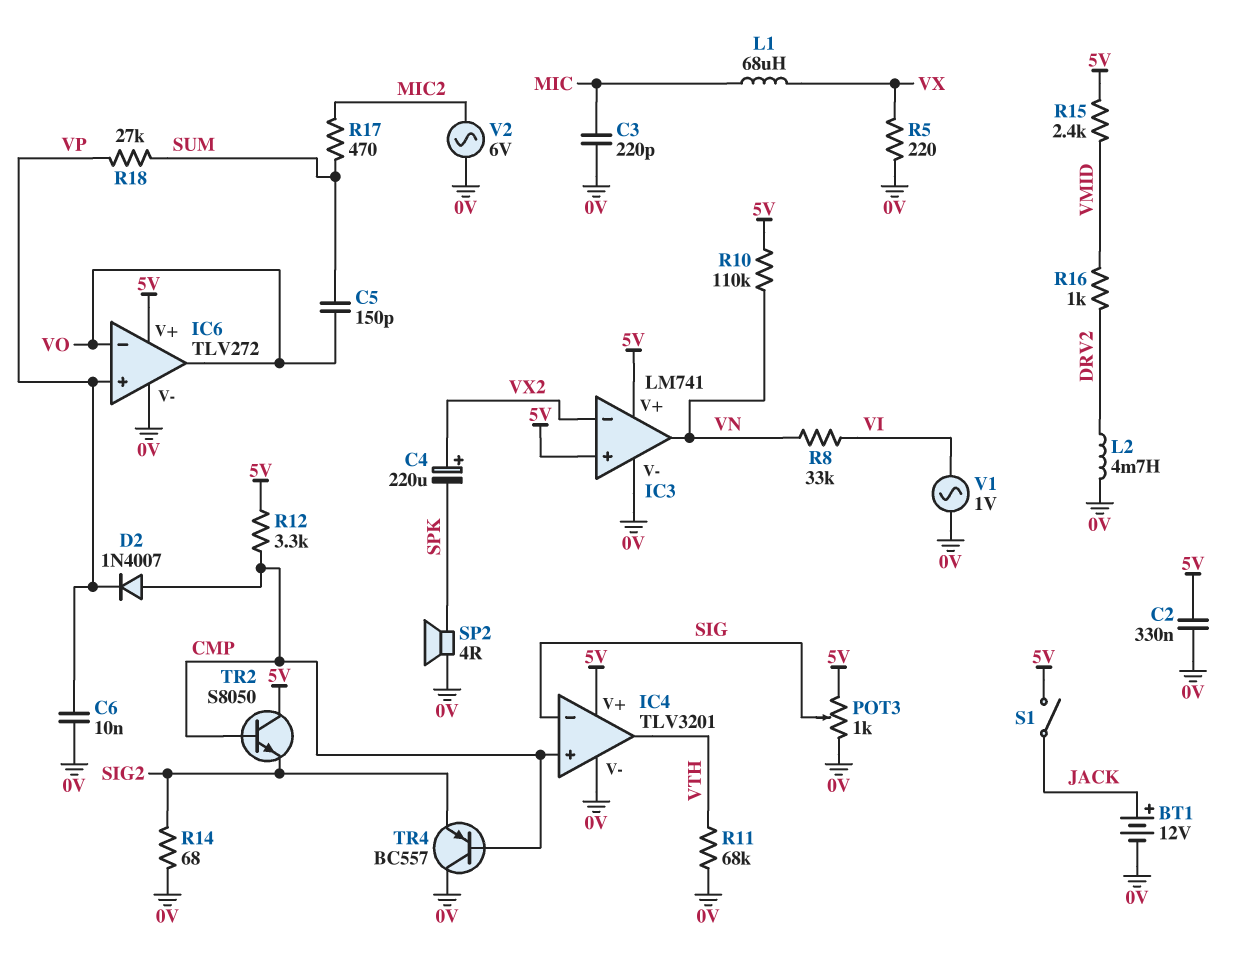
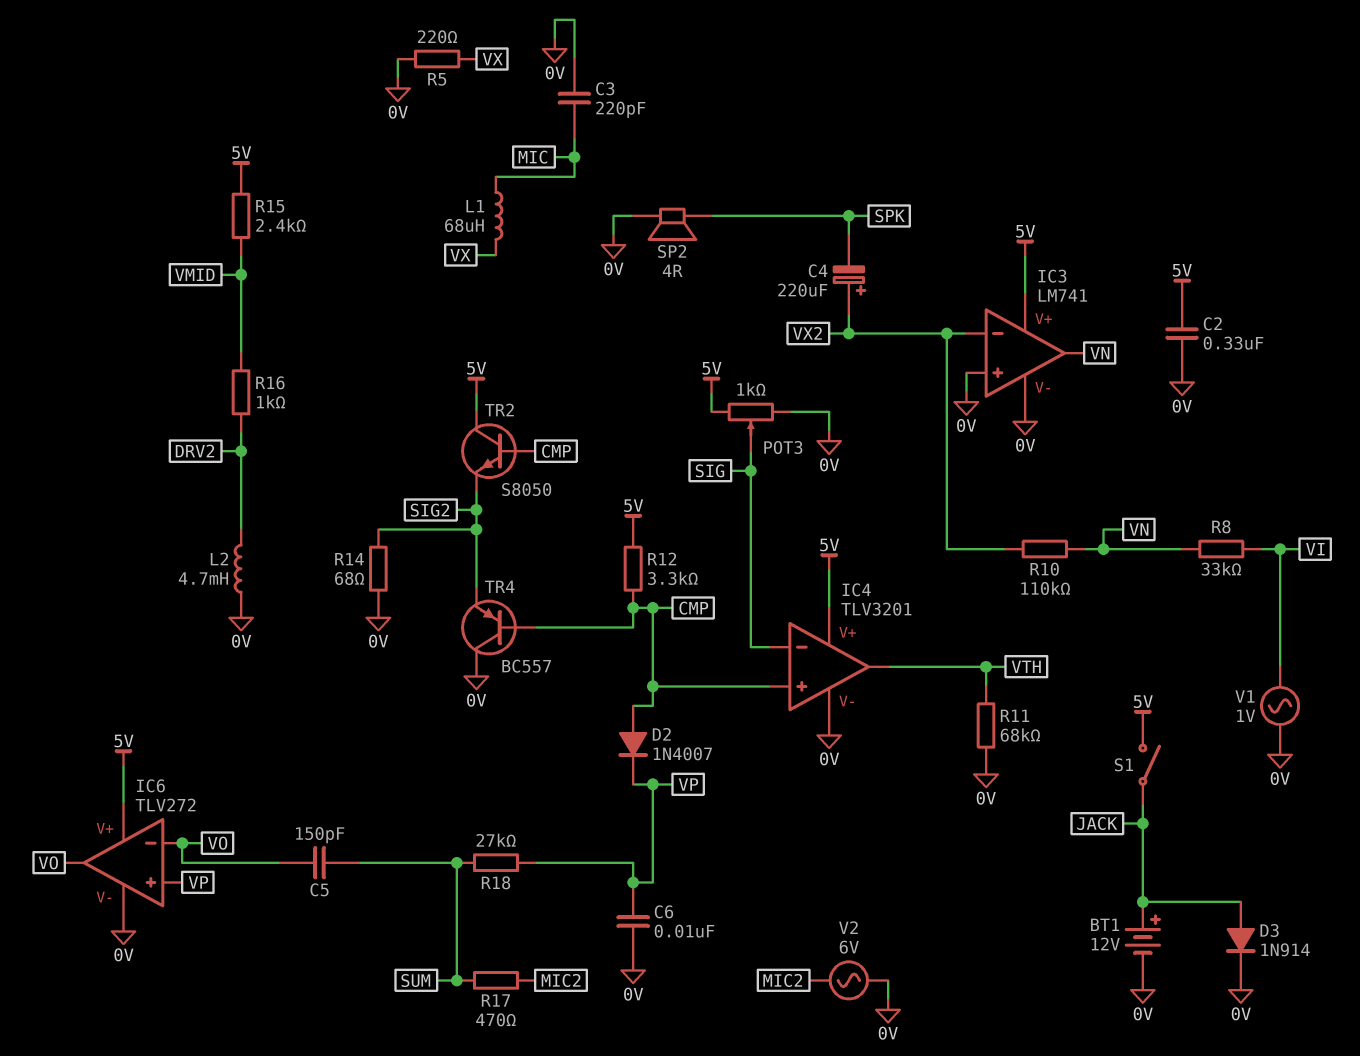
D3: none -> diode 1N914 (A JACK, K 0V)
IC3 pin in+: 5V -> 0V
R10: 110k (5V, VN) -> 110k (VN, VX2)

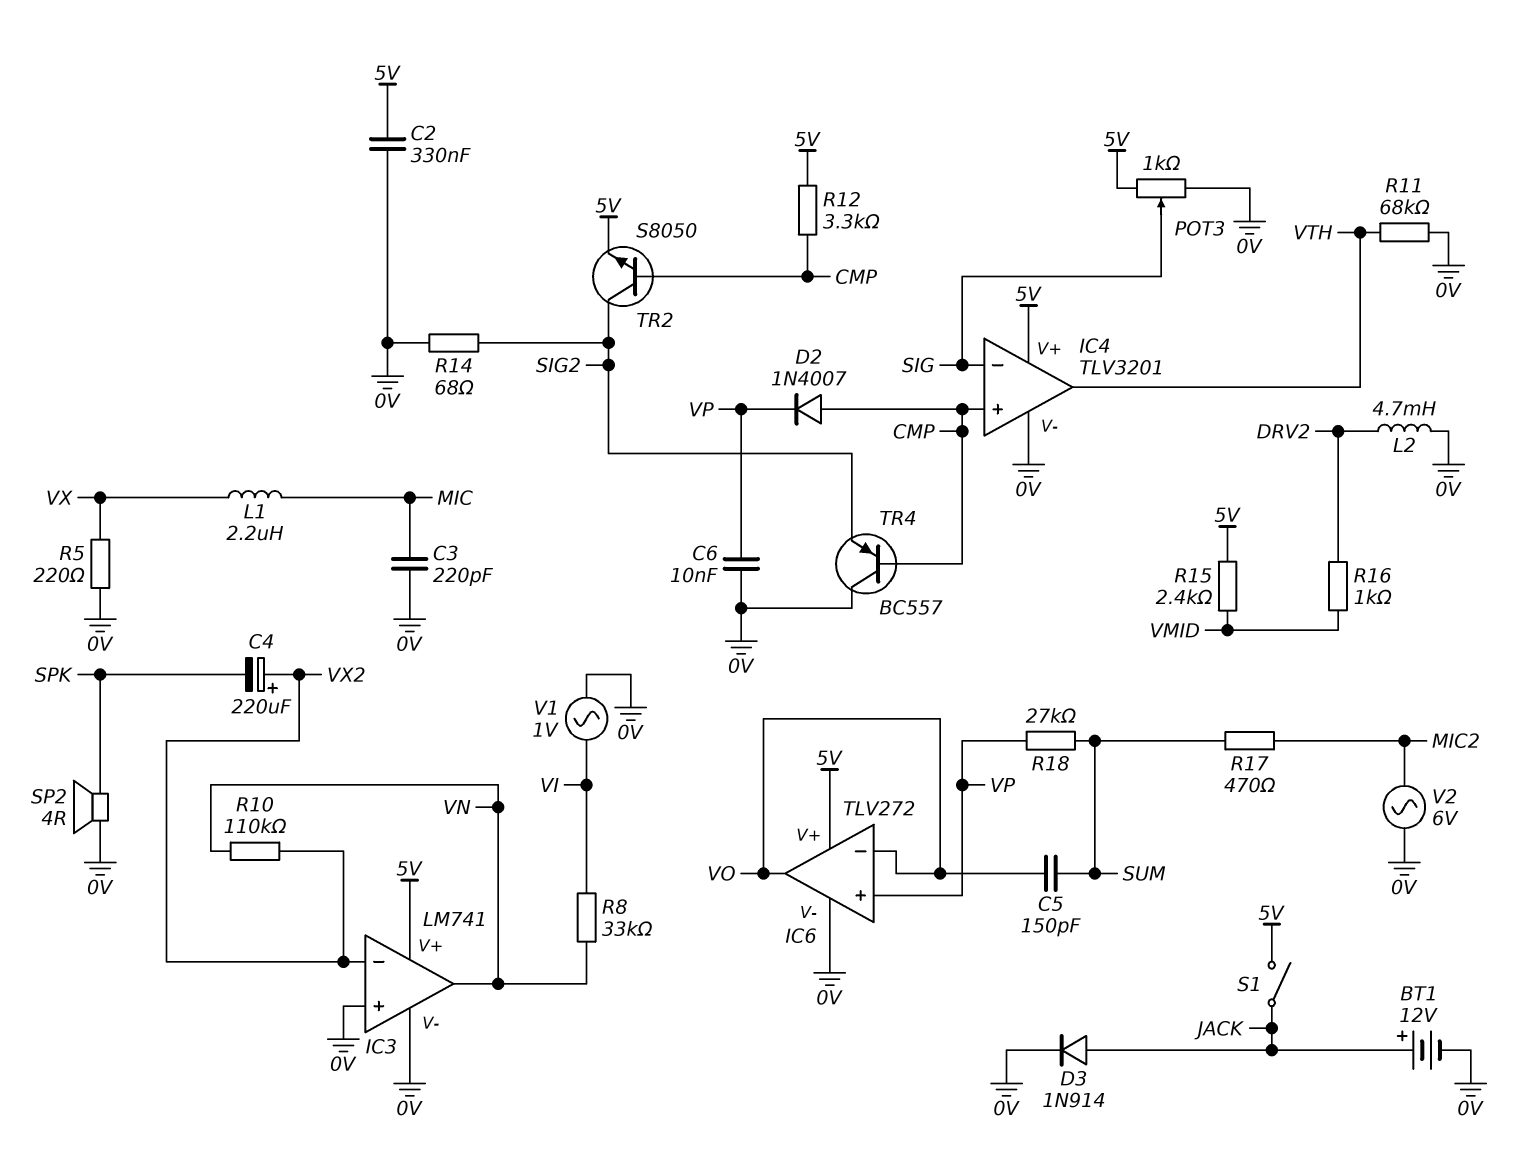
L1: 68uH (MIC, VX) -> 2.2uH (MIC, VX)
TR2: NPN S8050 (B CMP, C 5V, E SIG2) -> NPN S8050 (B CMP, C SIG2, E 5V)

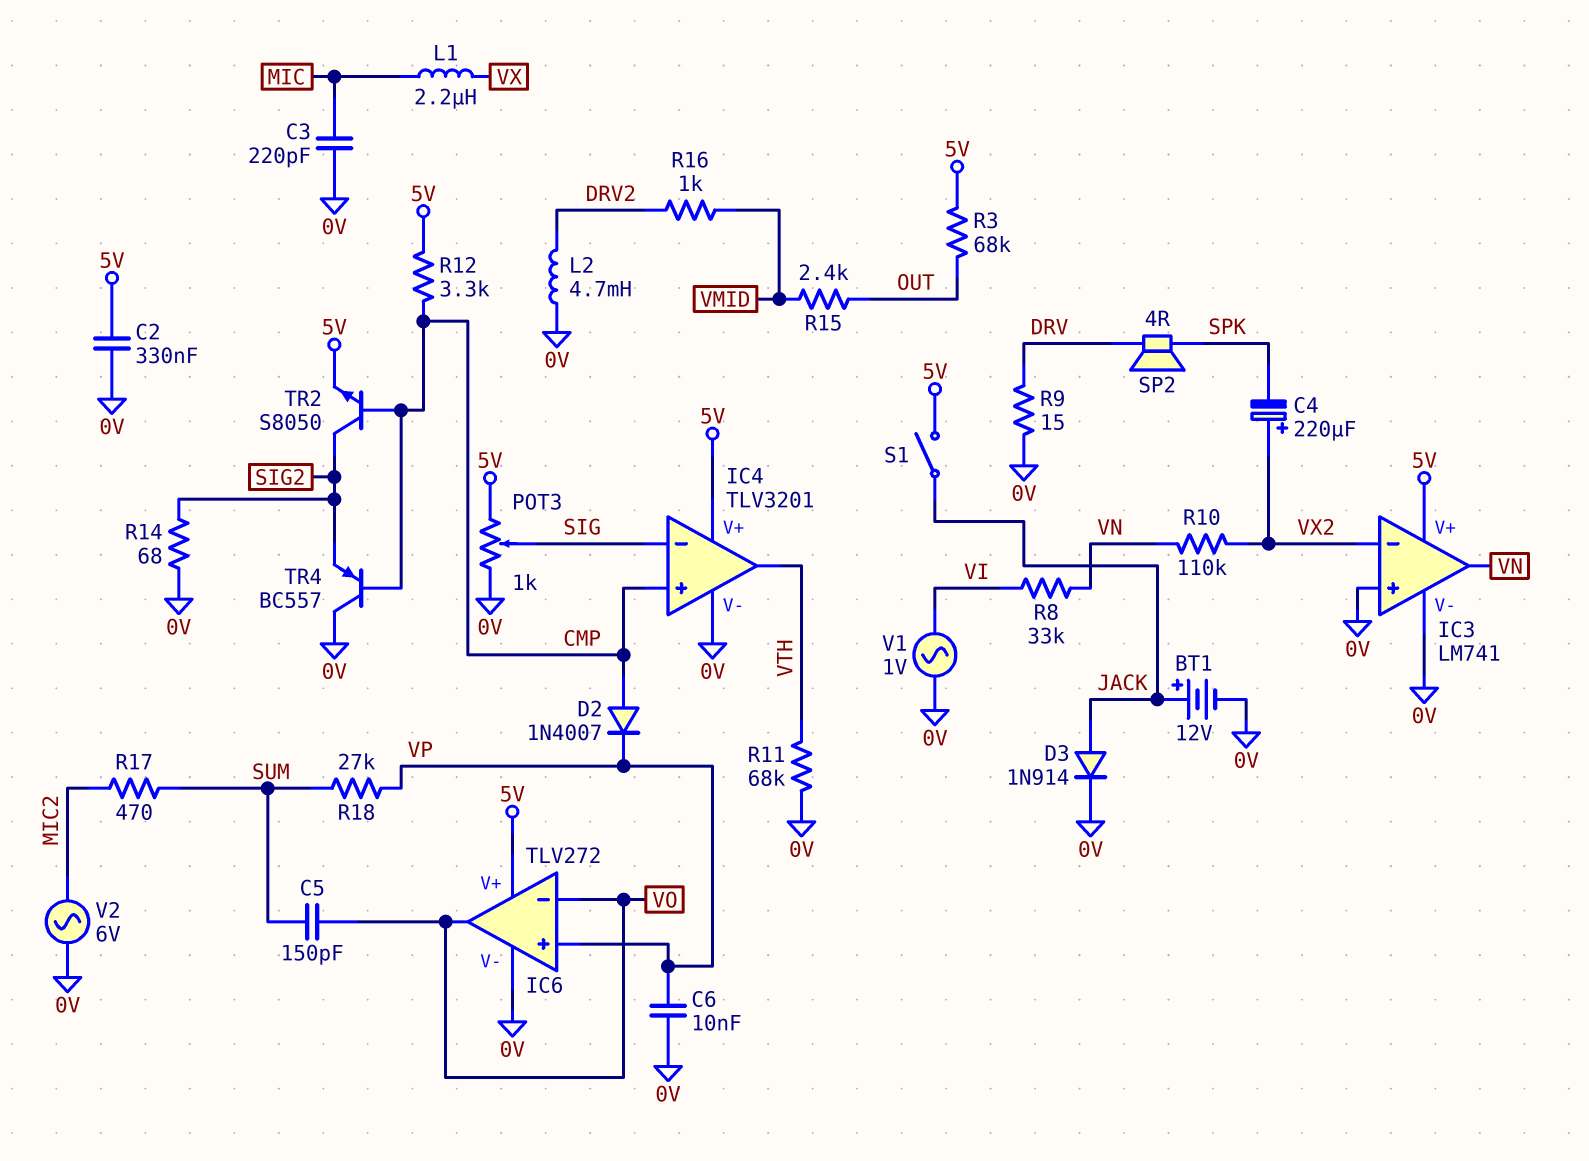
R3: none -> 68k (5V, OUT)
R5: 220 (0V, VX) -> none
R9: none -> 15 (0V, DRV)
R15: 2.4k (5V, VMID) -> 2.4k (OUT, VMID)
SP2: speaker 4R (0V, SPK) -> speaker 4R (DRV, SPK)

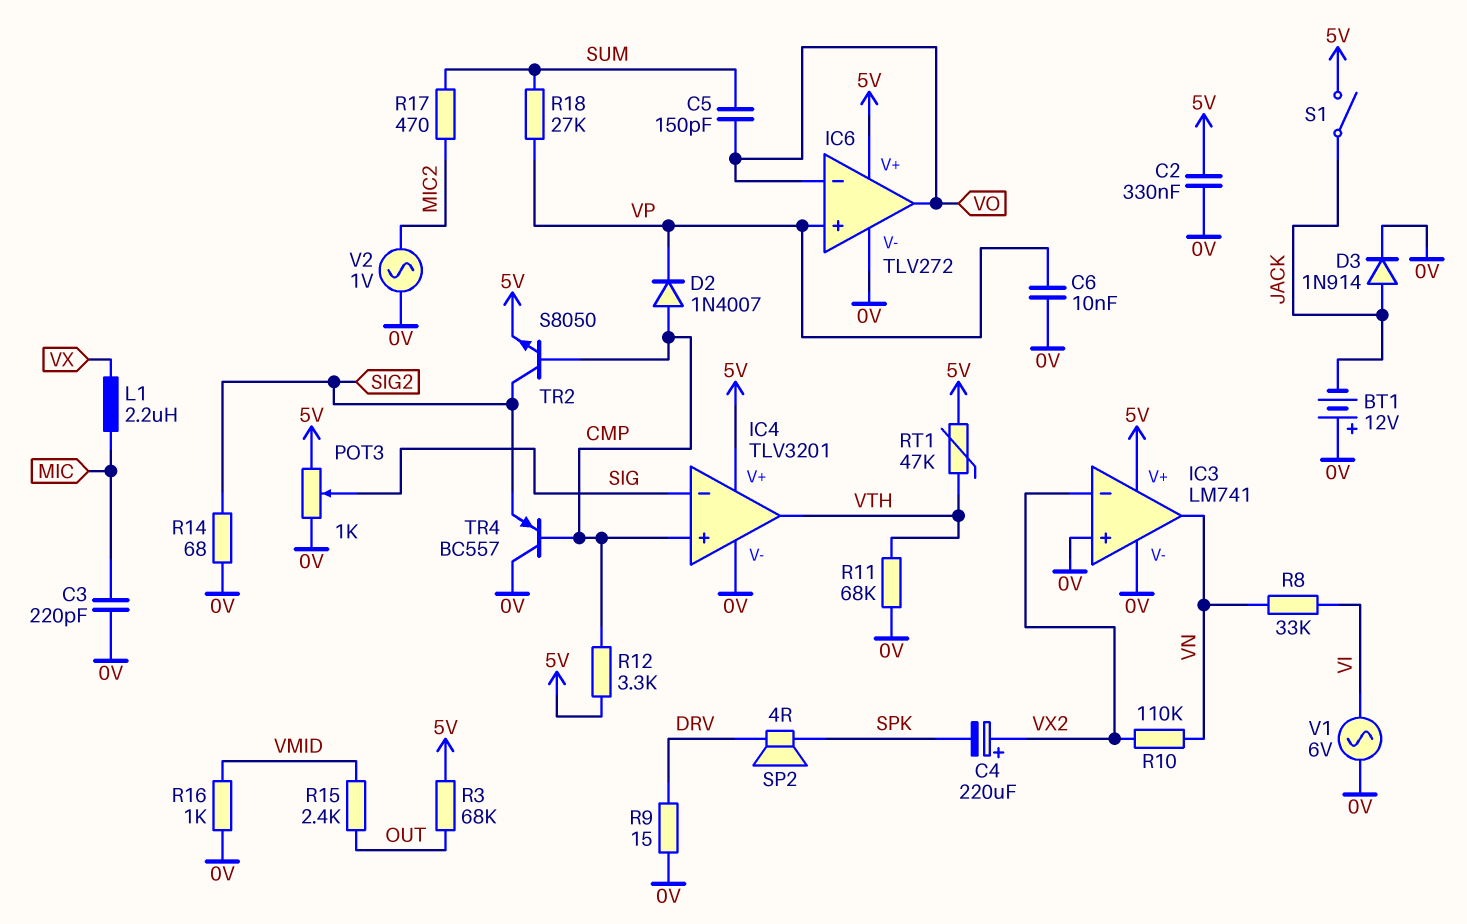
BT1: 12V (plus JACK, minus 0V) -> 12V (plus 0V, minus JACK)
L2: 4.7mH (0V, DRV2) -> none
R16: 1k (DRV2, VMID) -> 1k (0V, VMID)
RT1: none -> 47k (5V, VTH)
V1: AC 1V (0V, VI) -> AC 6V (0V, VI)
V2: AC 6V (0V, MIC2) -> AC 1V (0V, MIC2)

